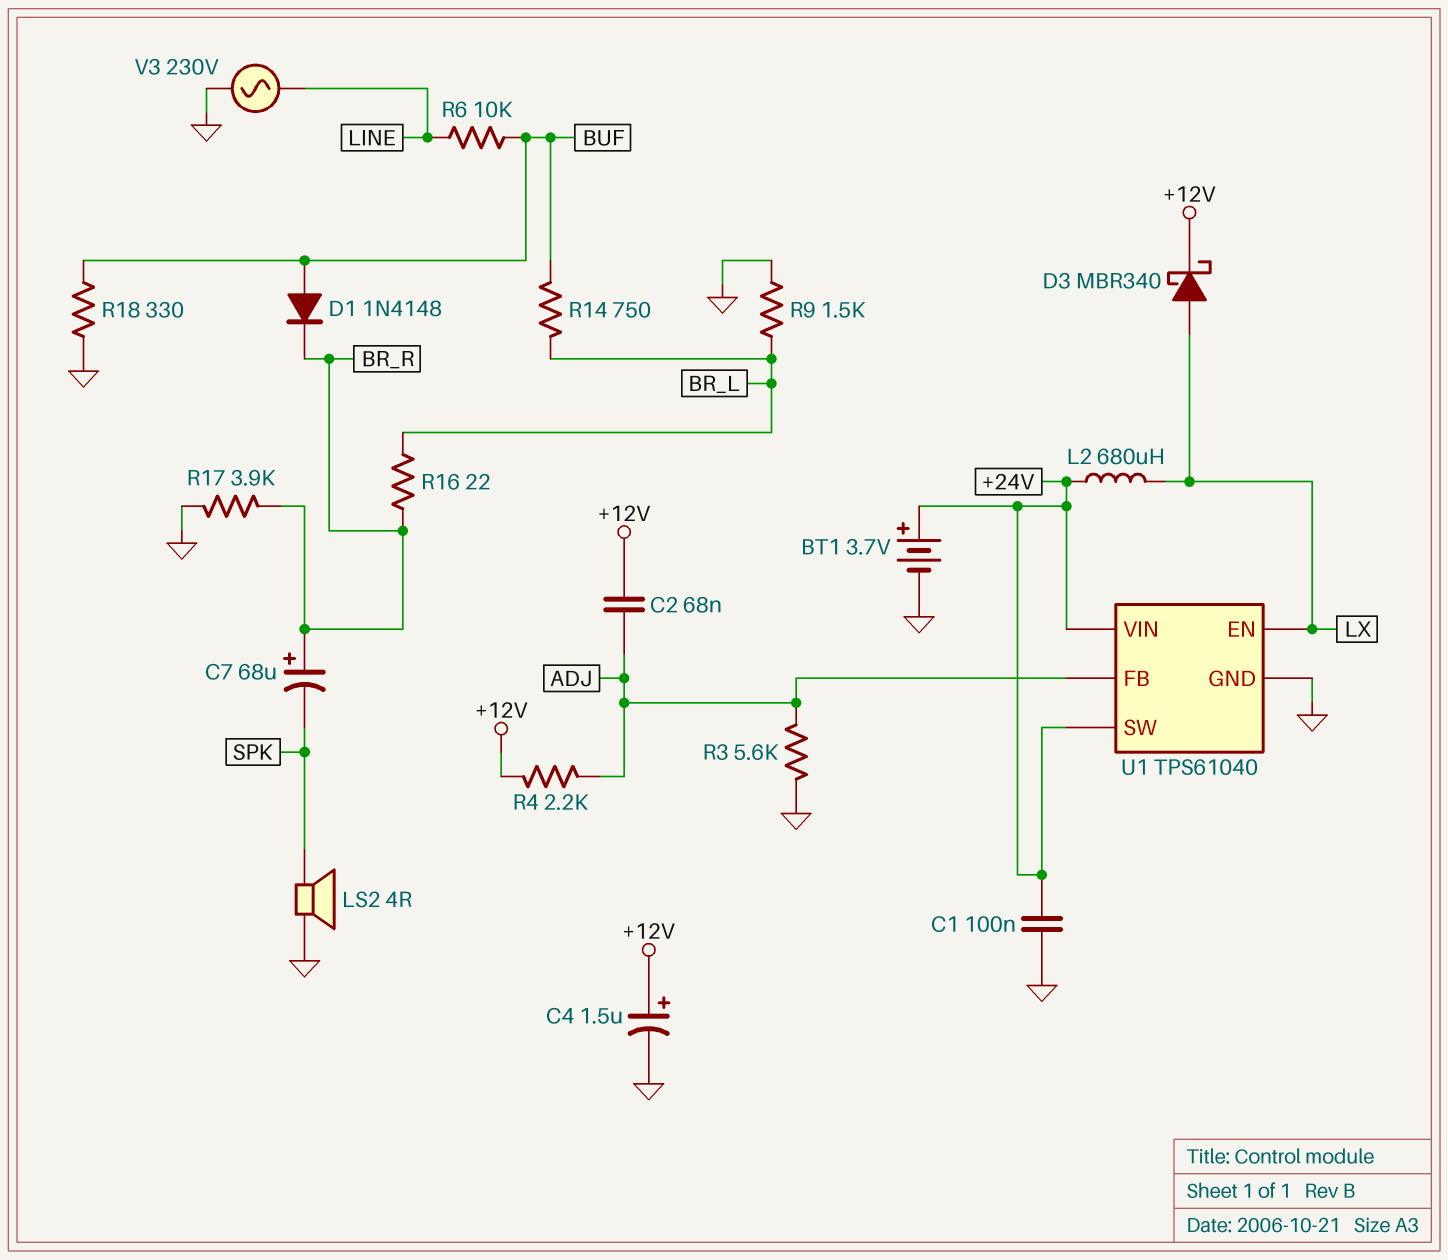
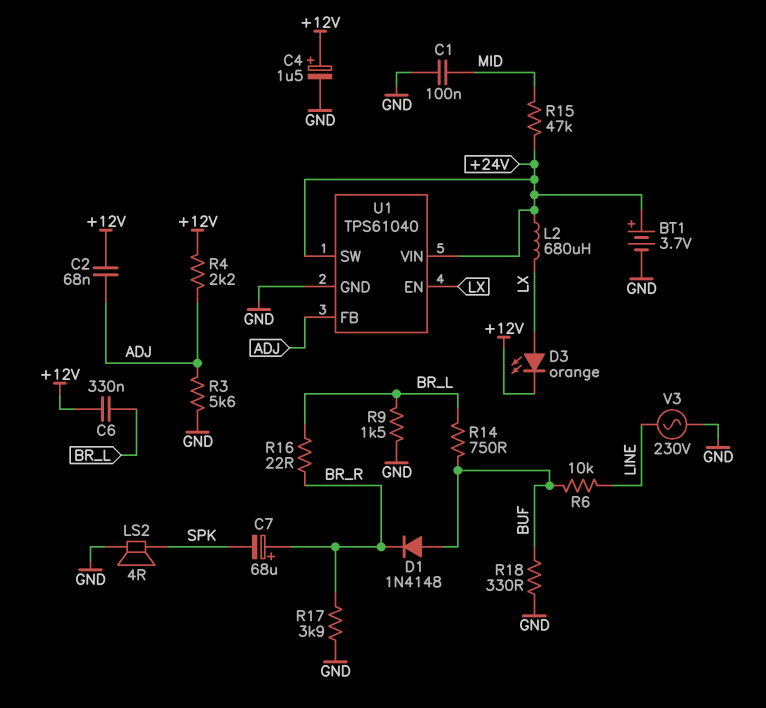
C1: 100nF (+24V, GND) -> 100nF (GND, MID)
C6: none -> 330nF (+12V, BR_L)
D3: schottky MBR340 (A LX, K +12V) -> LED orange (A LX, K +12V)
R15: none -> 47k (+24V, MID)

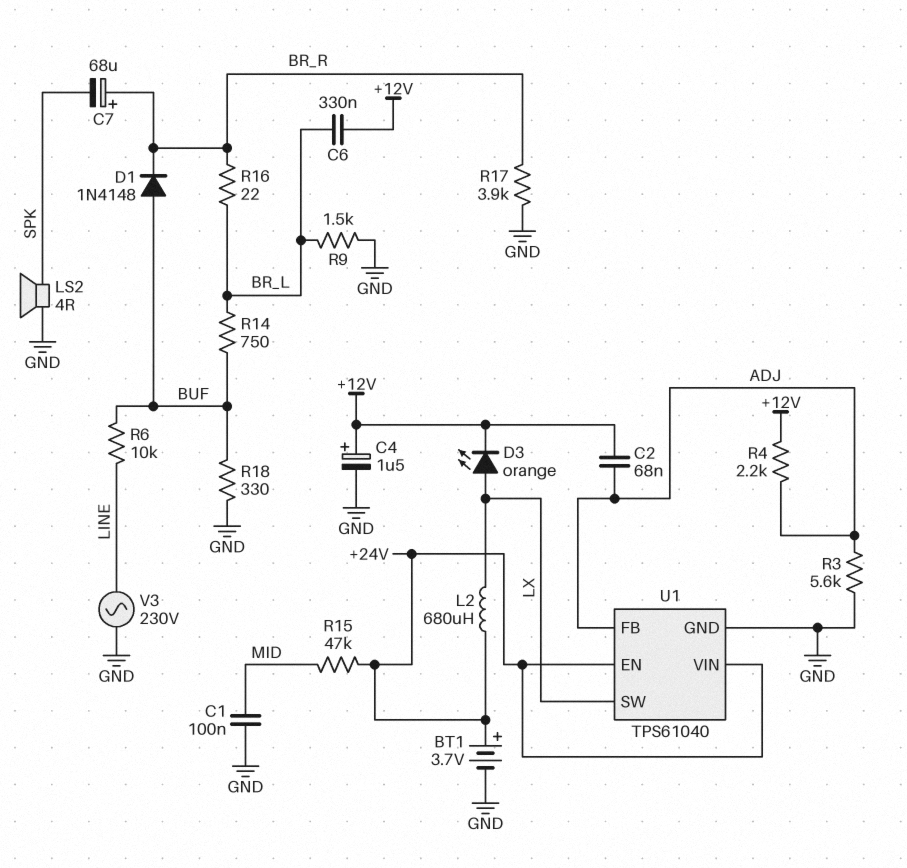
U1 pin EN: LX -> +24V
U1 pin SW: +24V -> LX

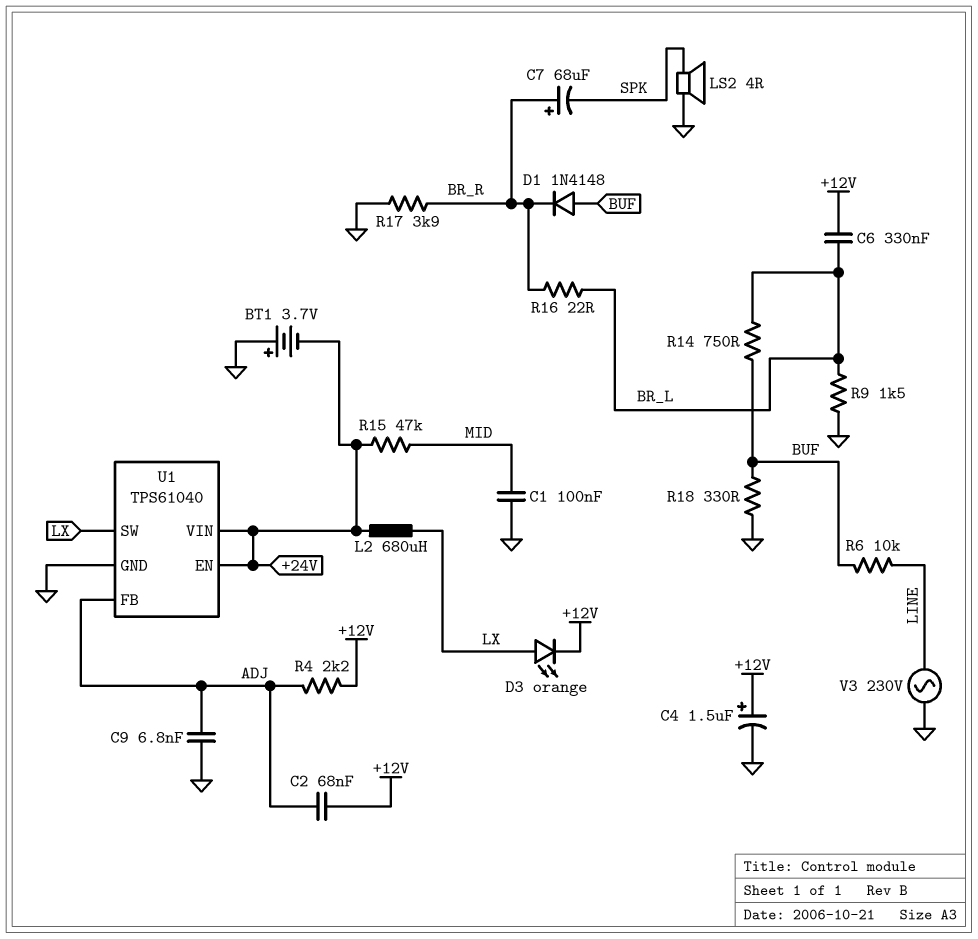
BT1: 3.7V (plus +24V, minus GND) -> 3.7V (plus GND, minus +24V)
C9: none -> 6.8nF (ADJ, GND)
R3: 5.6k (ADJ, GND) -> none

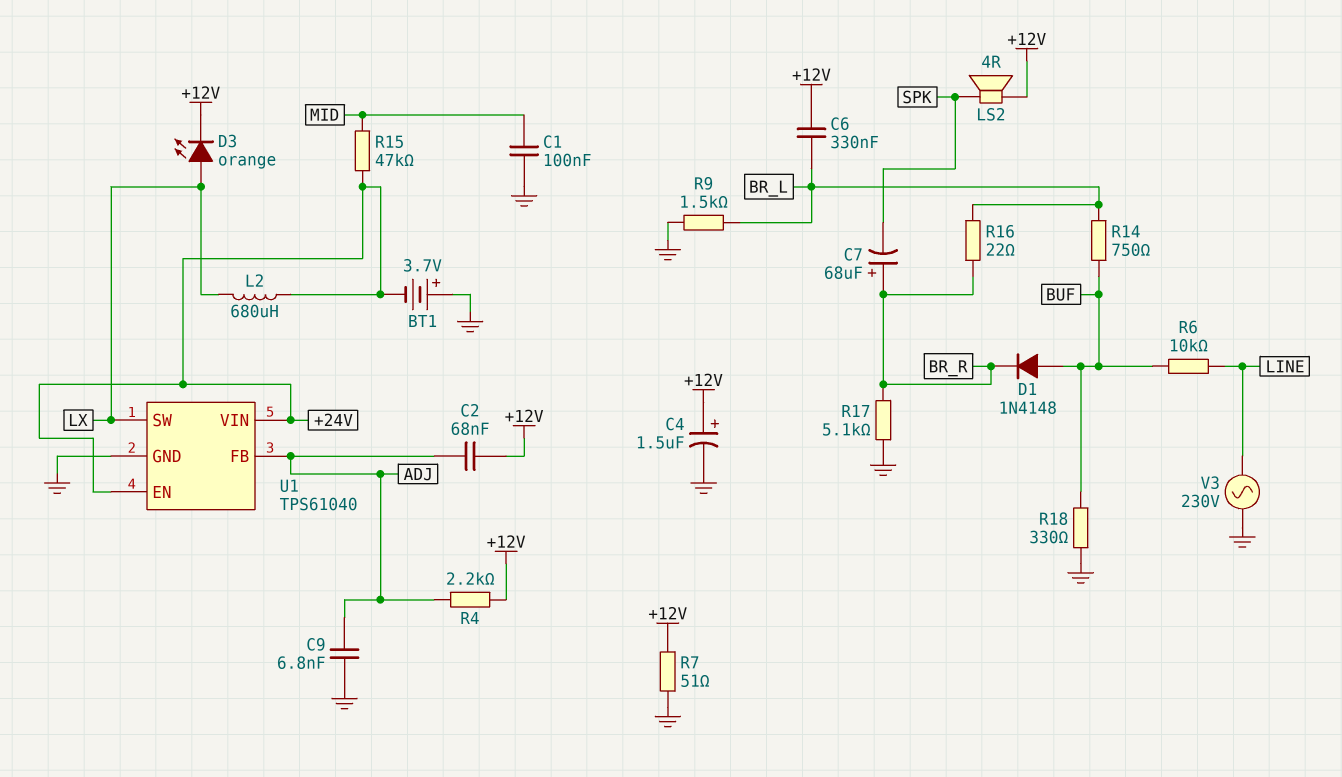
LS2: speaker 4R (GND, SPK) -> speaker 4R (+12V, SPK)
R7: none -> 51 (+12V, GND)
R17: 3.9k (BR_R, GND) -> 5.1k (BR_R, GND)

